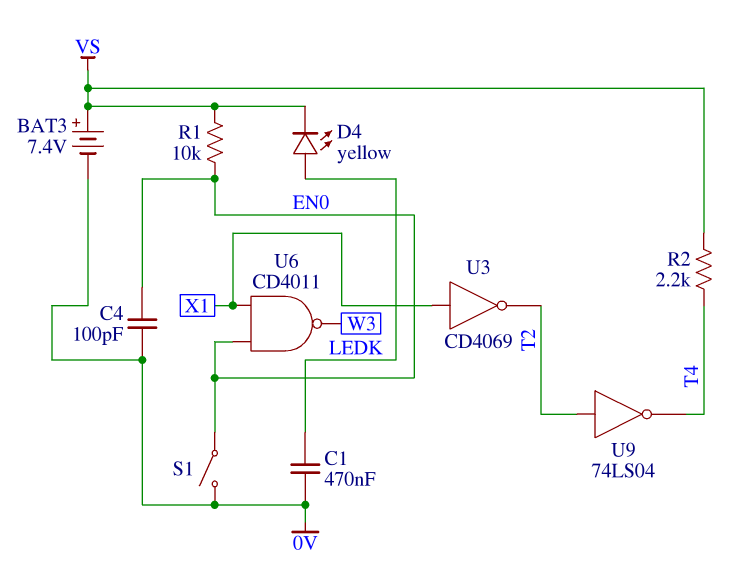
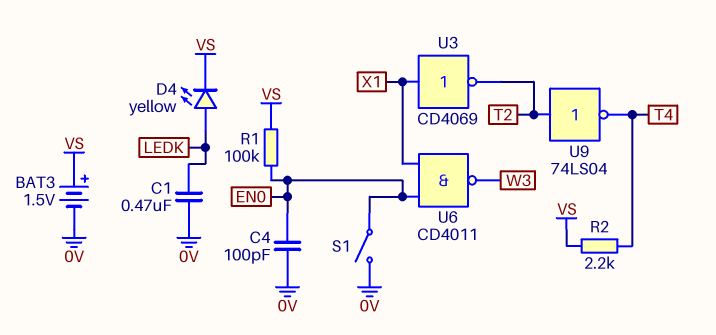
BAT3: 7.4V (plus VS, minus 0V) -> 1.5V (plus VS, minus 0V)
R1: 10k (EN0, VS) -> 100k (EN0, VS)

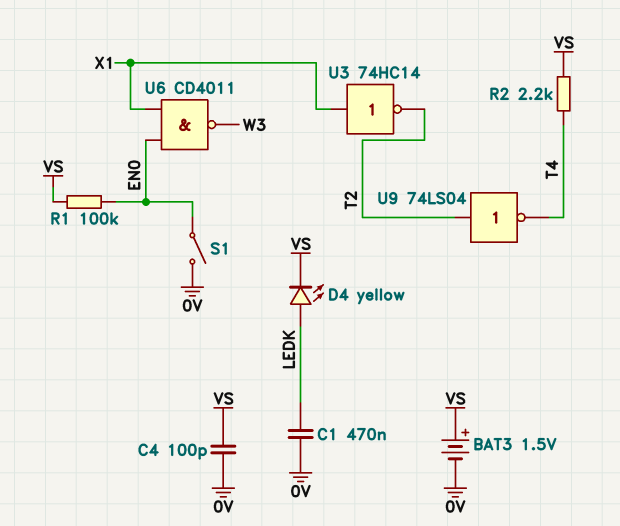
C4: 100pF (0V, EN0) -> 100pF (0V, VS)
U3: NOT CD4069 (in X1, out T2) -> NOT 74HC14 (in X1, out T2)

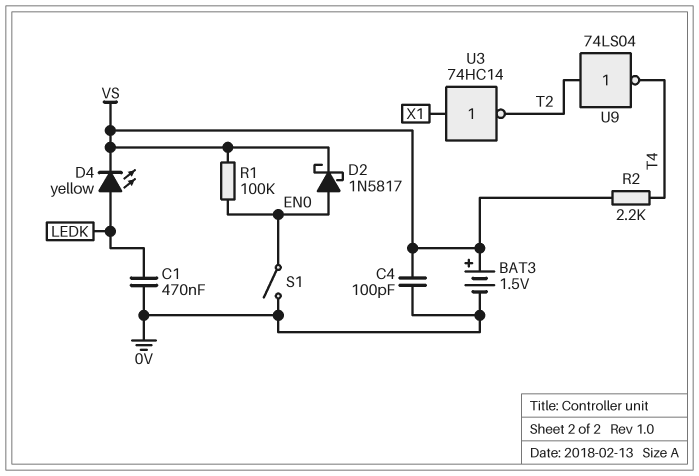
D2: none -> schottky 1N5817 (A EN0, K VS)
U6: NAND CD4011 (in EN0, in X1, out W3) -> none

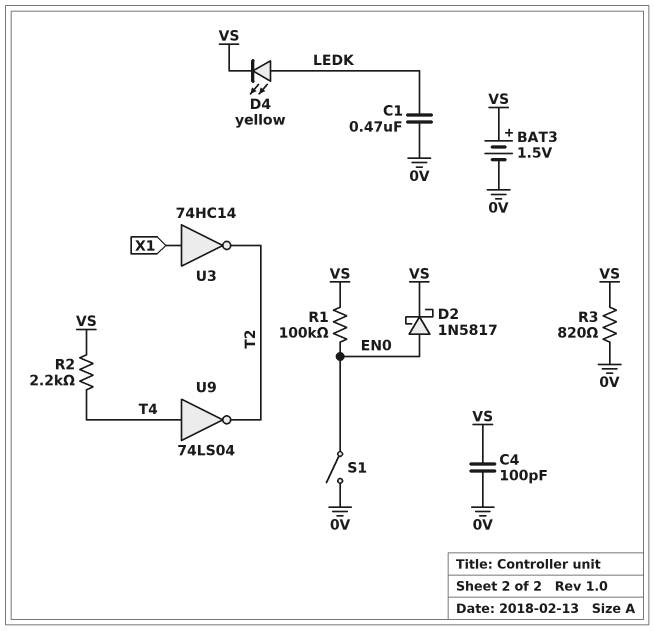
R3: none -> 820 (0V, VS)
U9: NOT 74LS04 (in T2, out T4) -> NOT 74LS04 (in T4, out T2)

